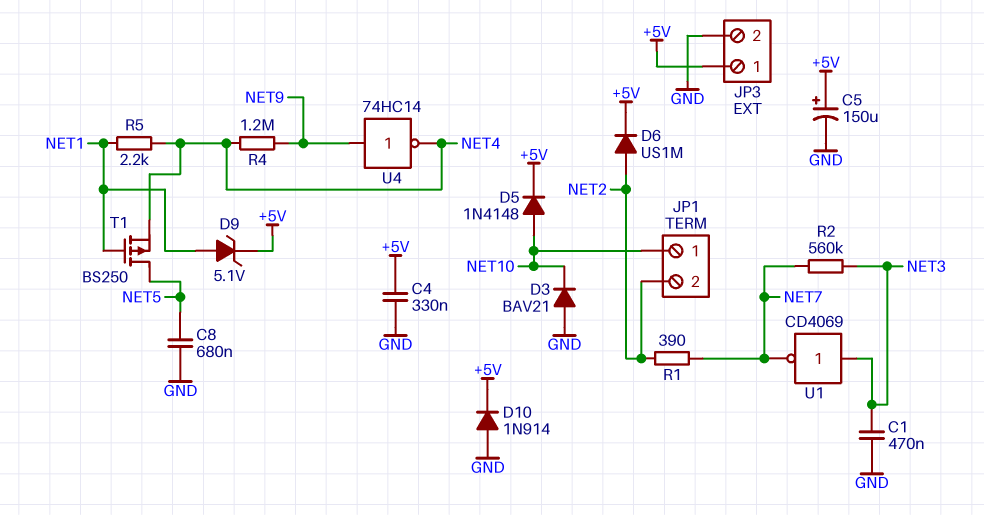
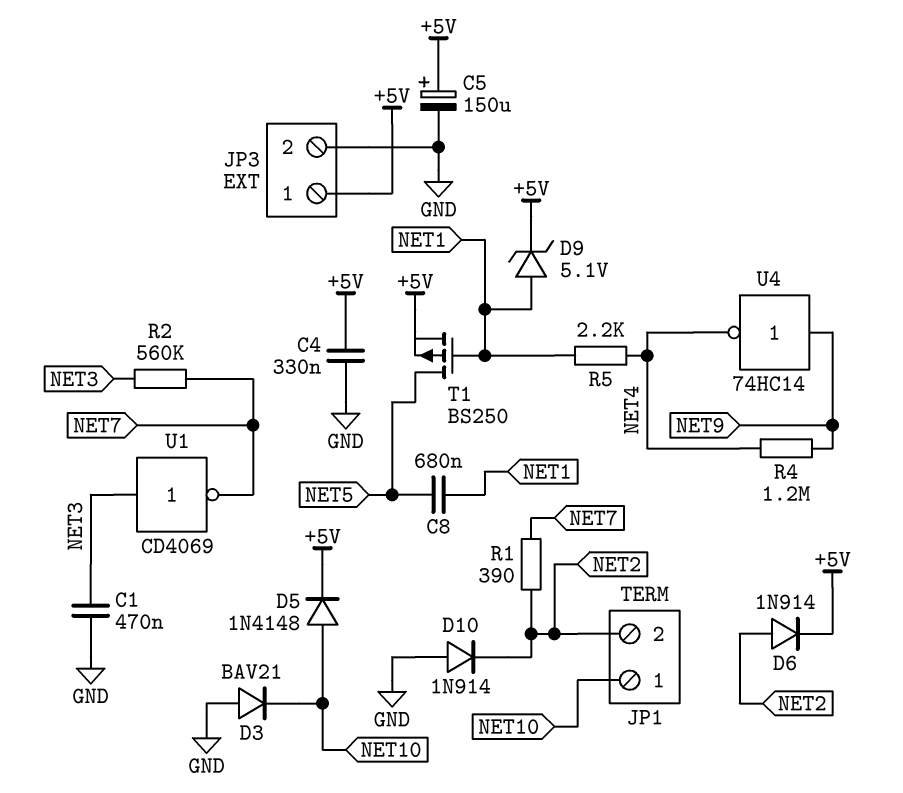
C8: 680nF (GND, NET5) -> 680nF (NET1, NET5)
D6: diode US1M (A NET2, K +5V) -> diode 1N914 (A NET2, K +5V)
D10: diode 1N914 (A GND, K +5V) -> diode 1N914 (A GND, K NET2)
T1: PMOS BS250 (G NET1, D NET5, S NET4) -> PMOS BS250 (G NET1, D NET5, S +5V)

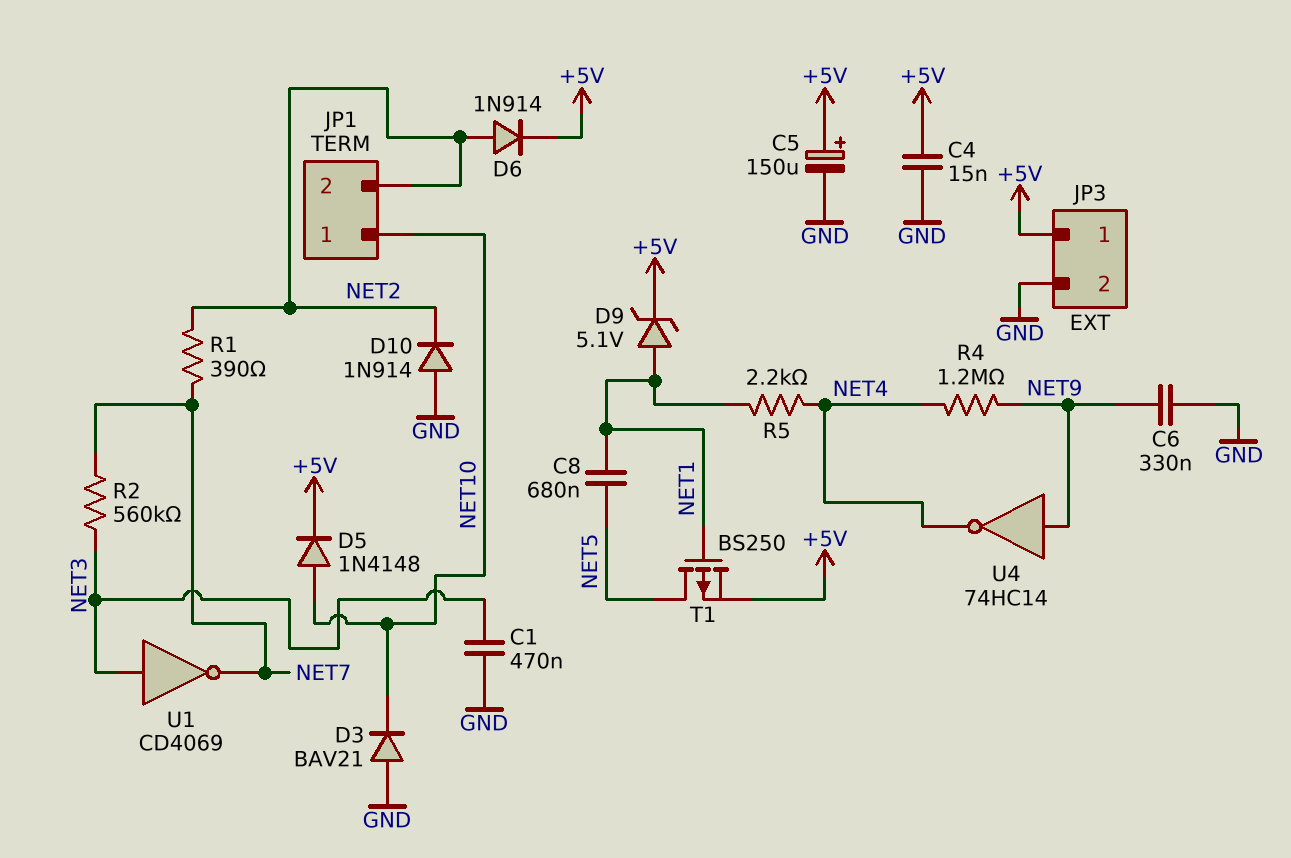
C4: 330nF (+5V, GND) -> 15nF (+5V, GND)
C6: none -> 330nF (GND, NET9)

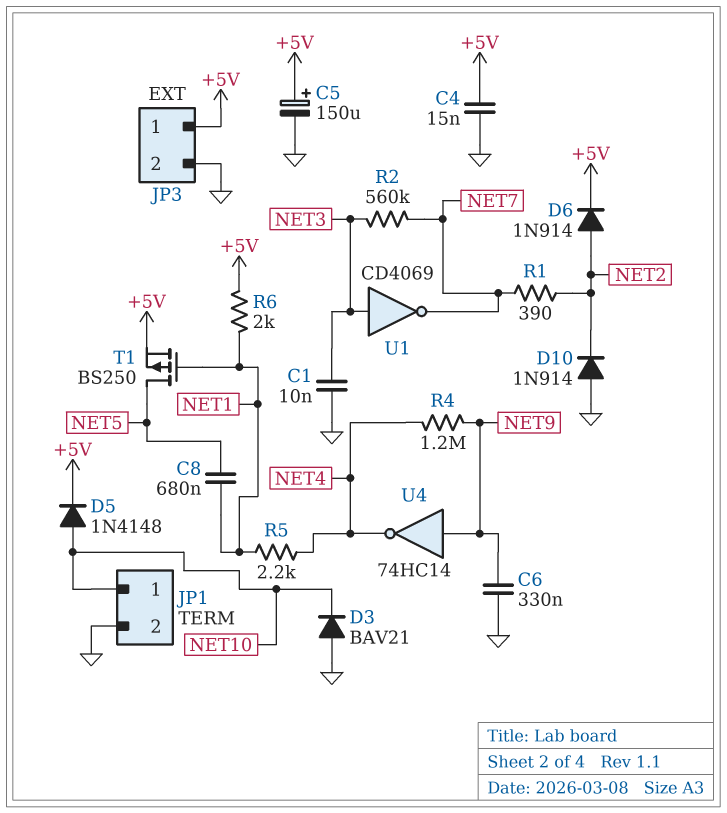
C1: 470nF (GND, NET3) -> 10nF (GND, NET3)
D9: zener 5.1V (A NET1, K +5V) -> none
JP1 pin 2: NET2 -> GND
R6: none -> 2k (+5V, NET1)

